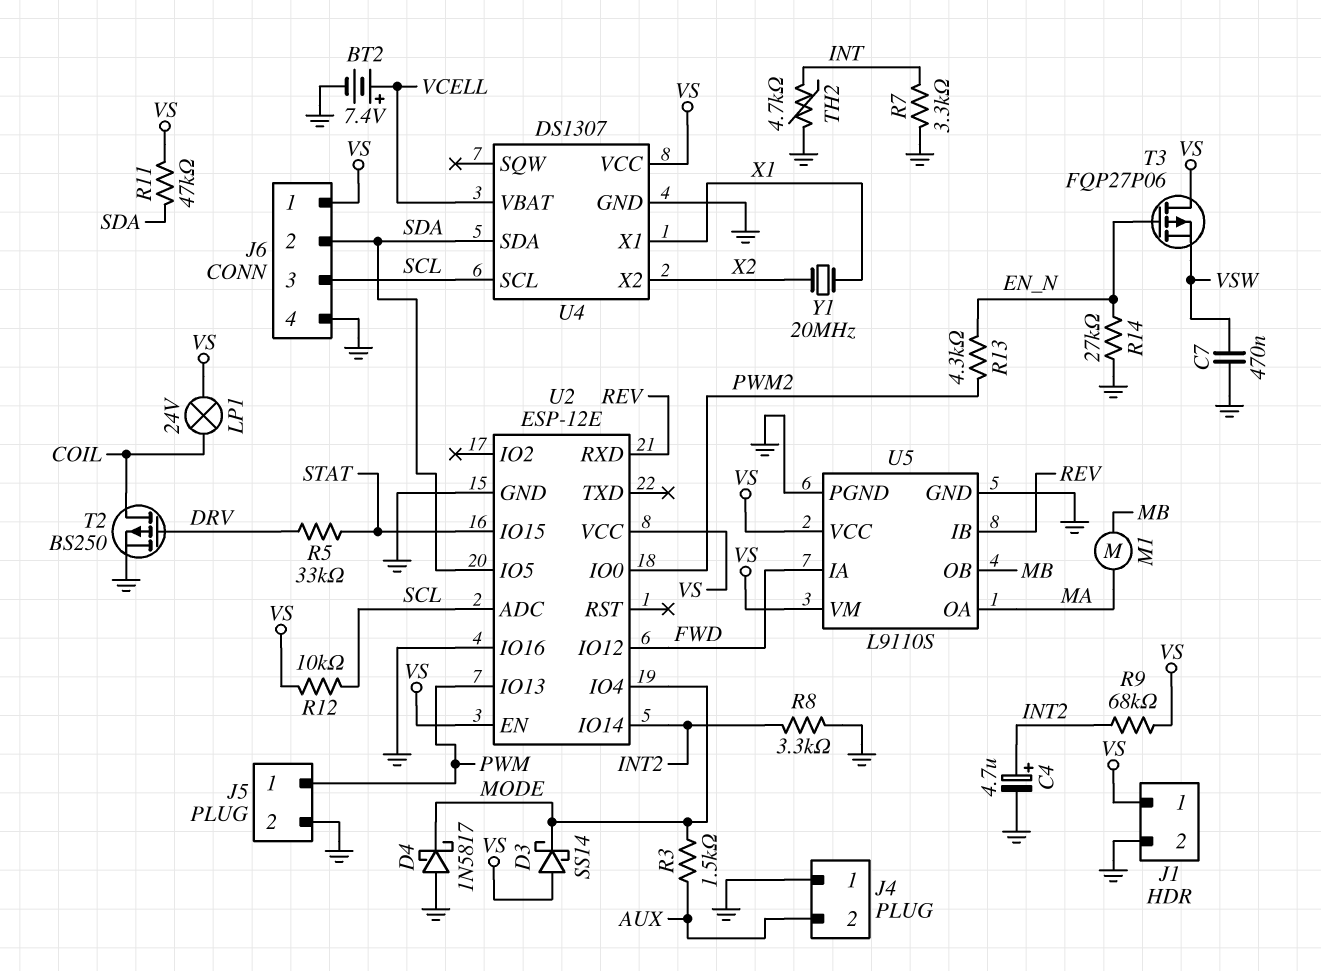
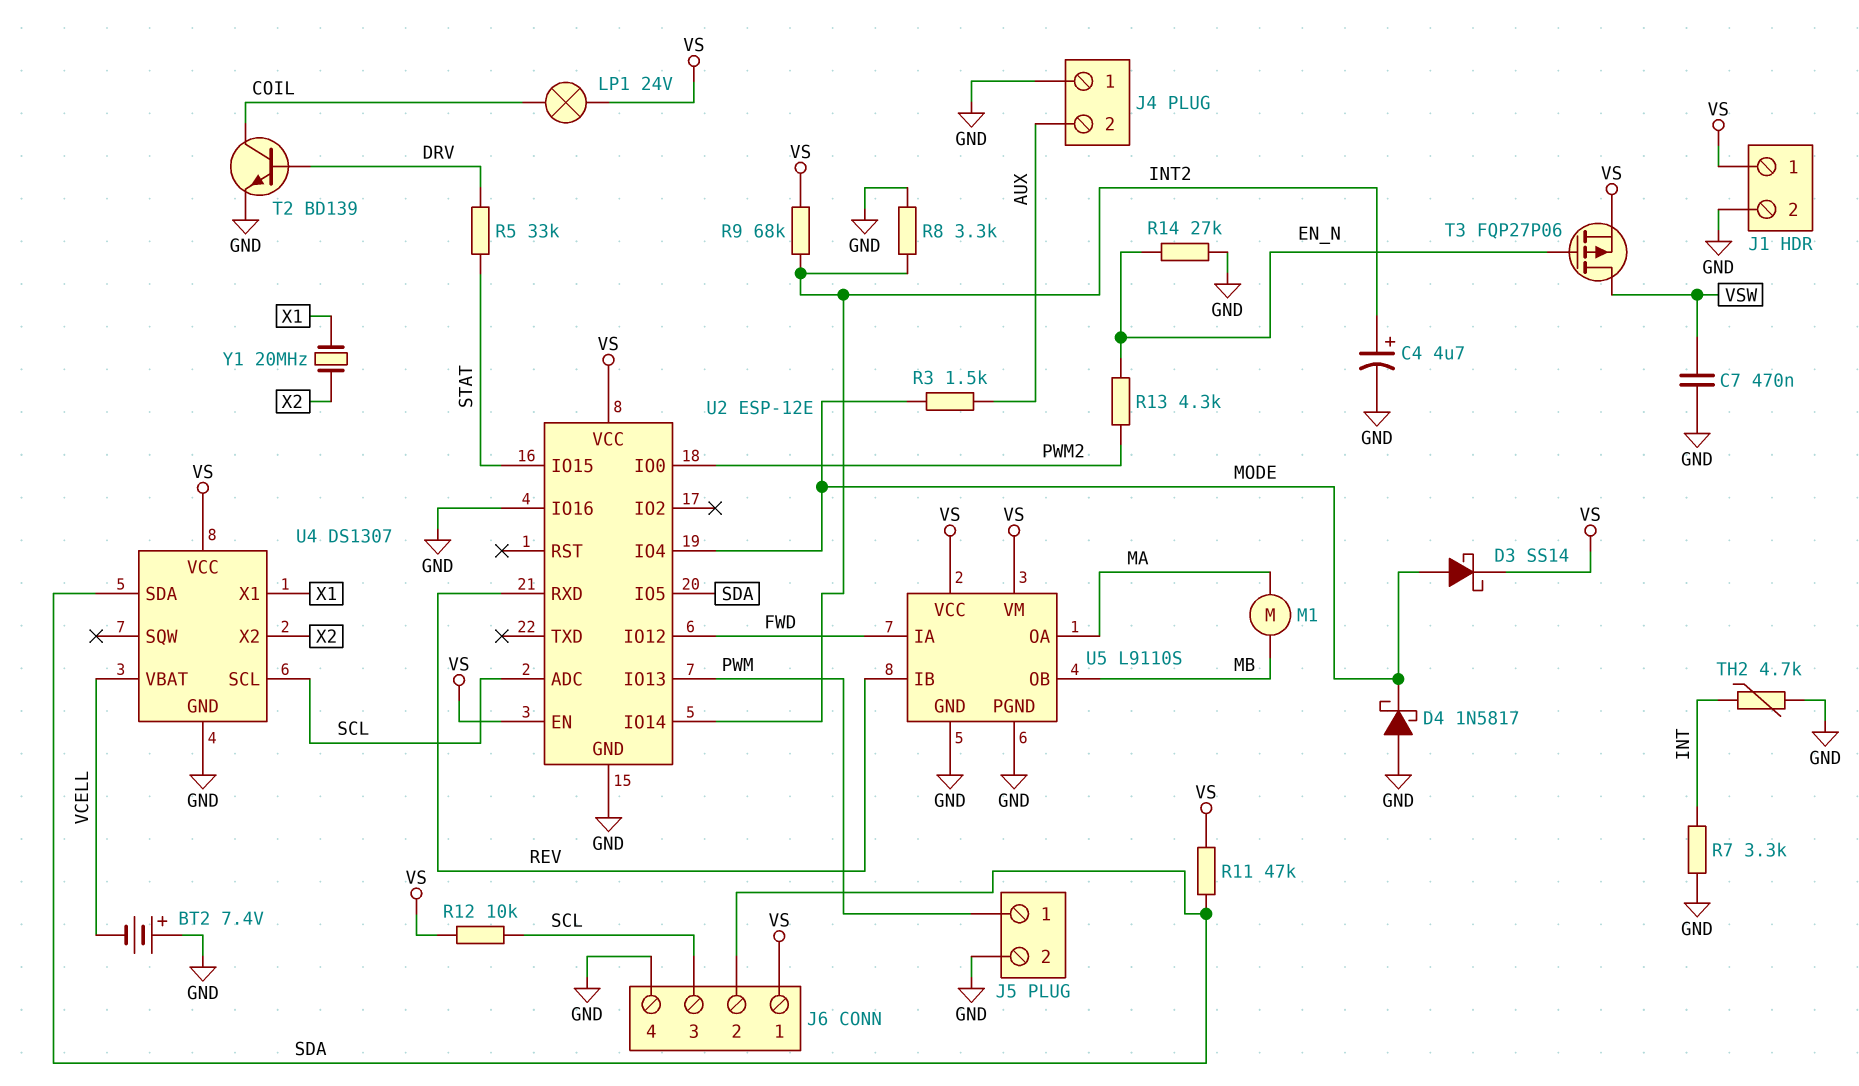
BT2: 7.4V (plus VCELL, minus GND) -> 7.4V (plus GND, minus VCELL)
D3: schottky SS14 (A VS, K MODE) -> schottky SS14 (A MODE, K VS)
T2: PMOS BS250 (G DRV, D COIL, S GND) -> NPN BD139 (B DRV, C COIL, E GND)
T3: PMOS FQP27P06 (G EN_N, D VS, S VSW) -> PMOS FQP27P06 (G EN_N, D VSW, S VS)

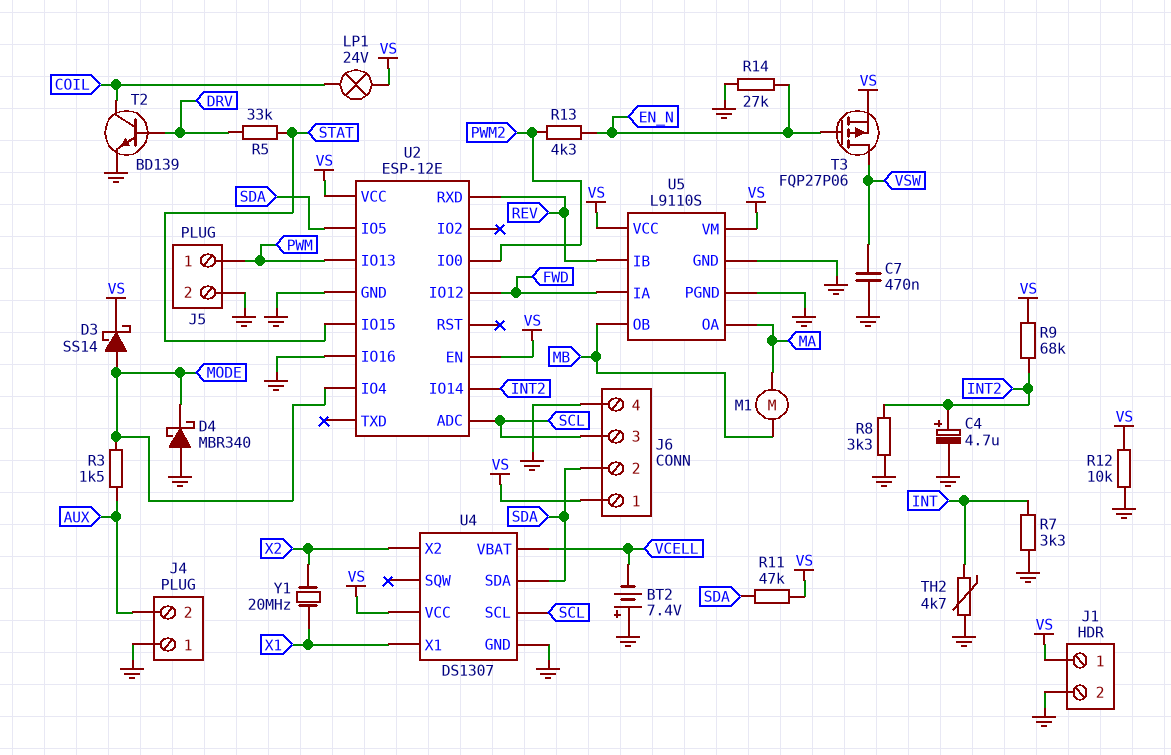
D4: schottky 1N5817 (A GND, K MODE) -> schottky MBR340 (A GND, K MODE)
R12: 10k (SCL, VS) -> 10k (GND, VS)

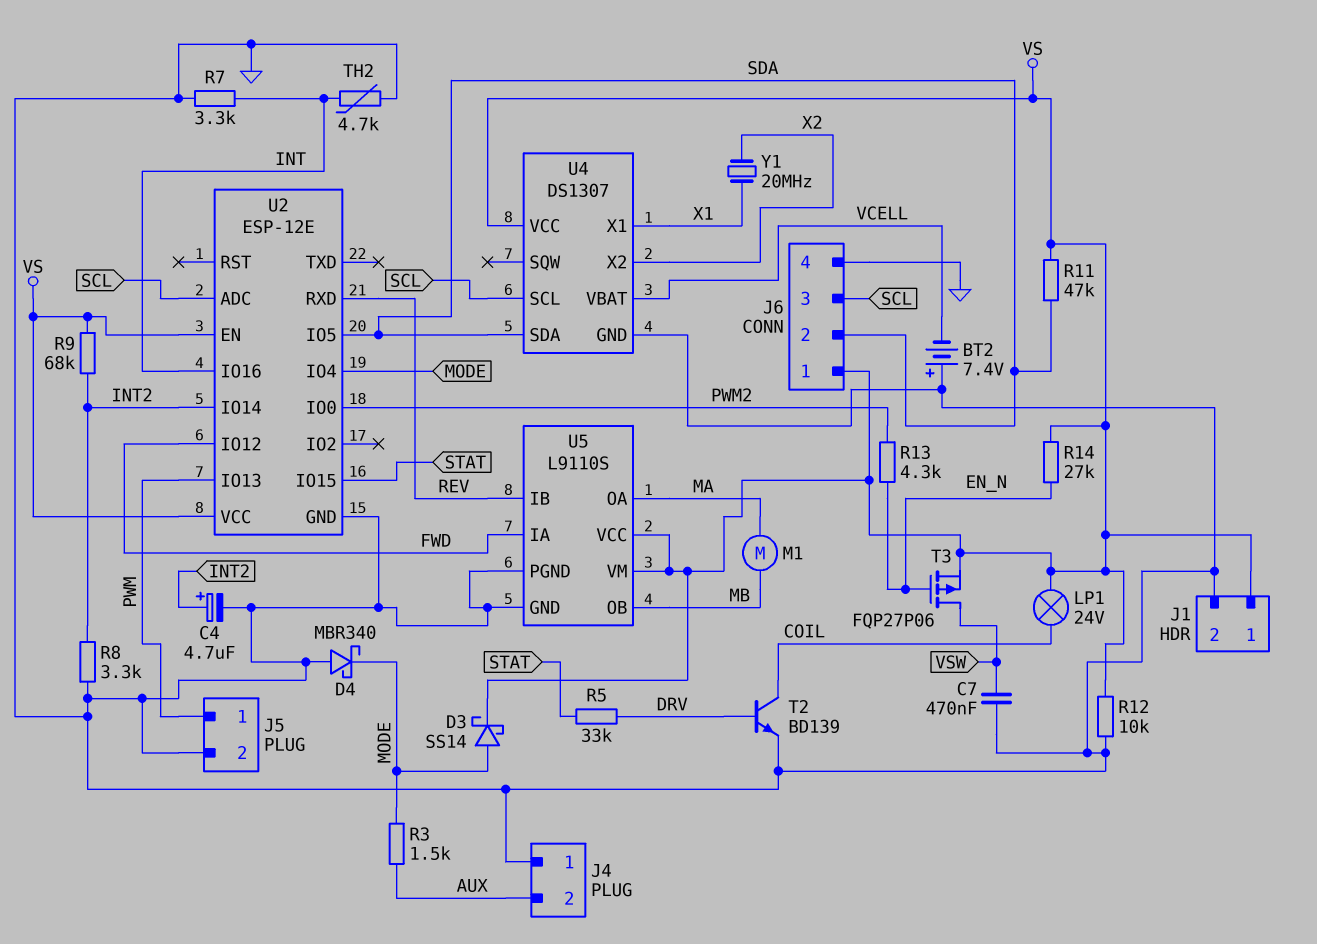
R14: 27k (EN_N, GND) -> 27k (EN_N, VS)
U2 pin IO16: GND -> INT

